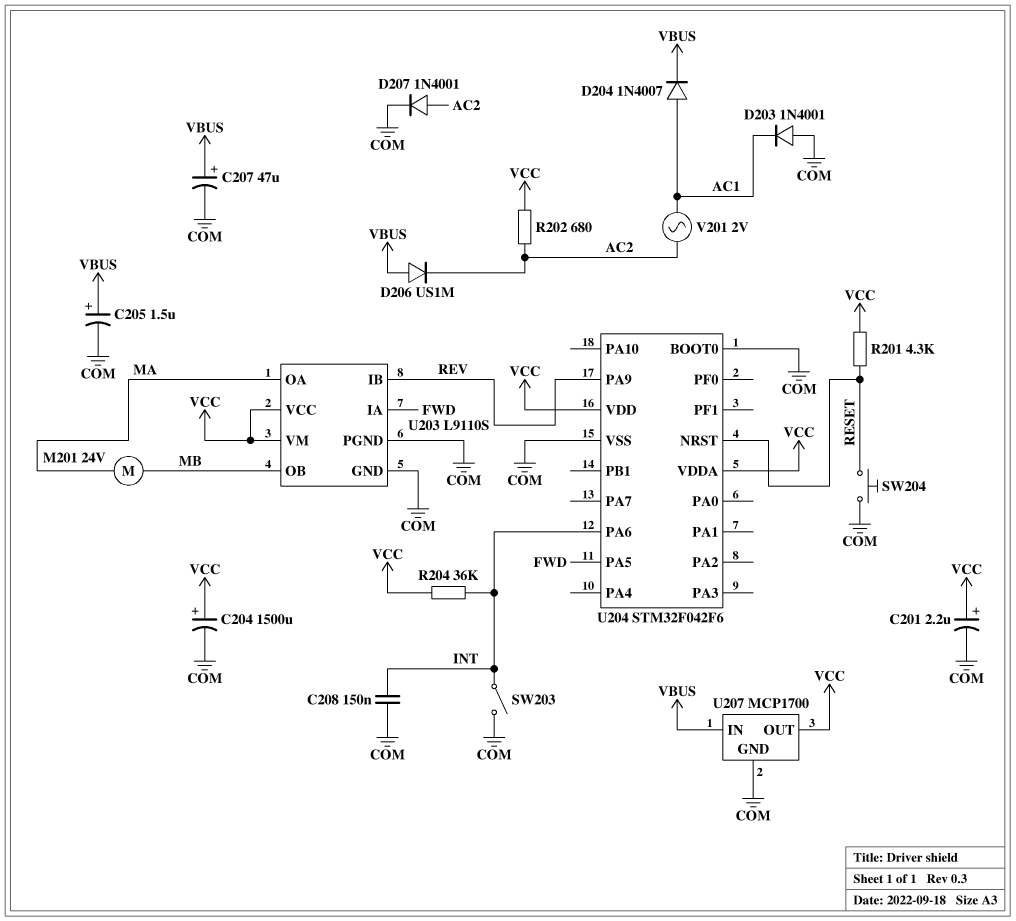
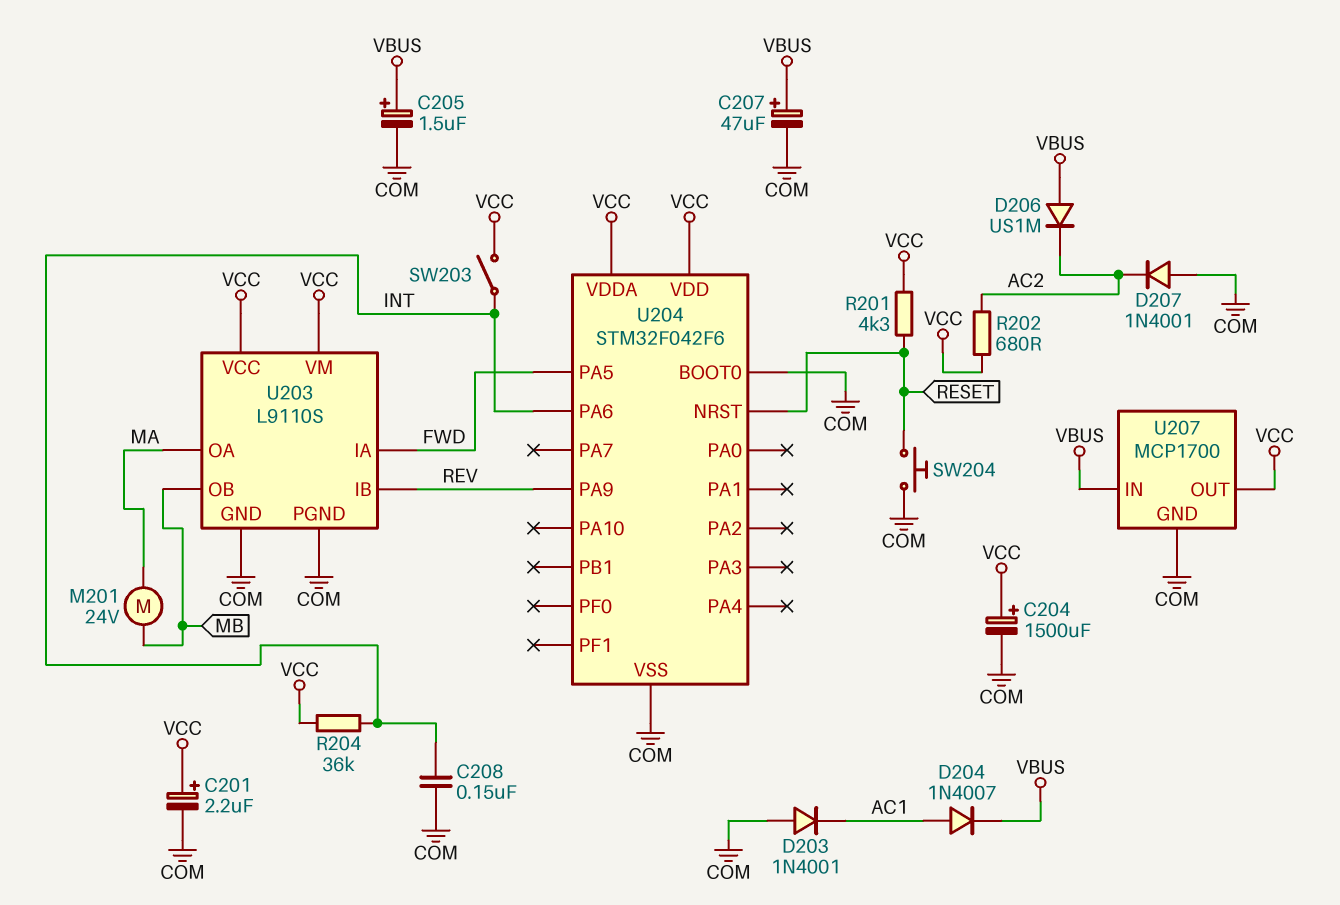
D207: diode 1N4001 (A AC2, K COM) -> diode 1N4001 (A COM, K AC2)
SW203: switch (COM, INT) -> switch (INT, VCC)
V201: AC 2V (AC1, AC2) -> none

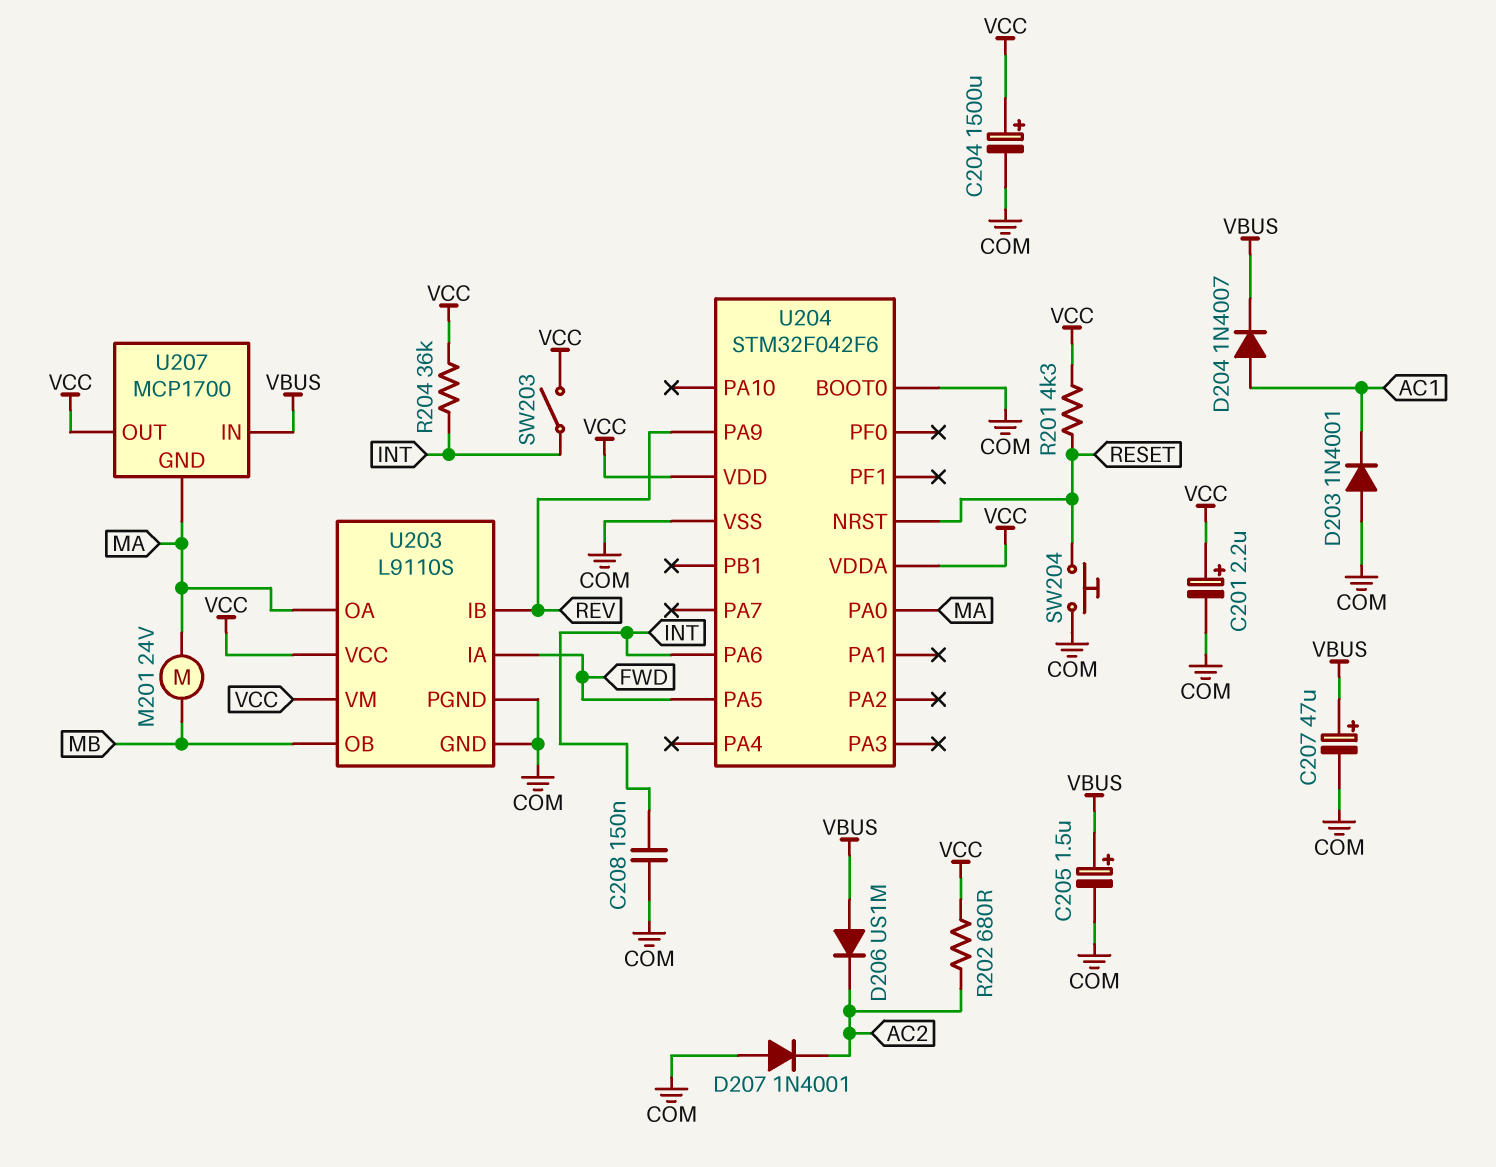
U204 pin PA0: none -> MA
U207 pin GND: COM -> MA

